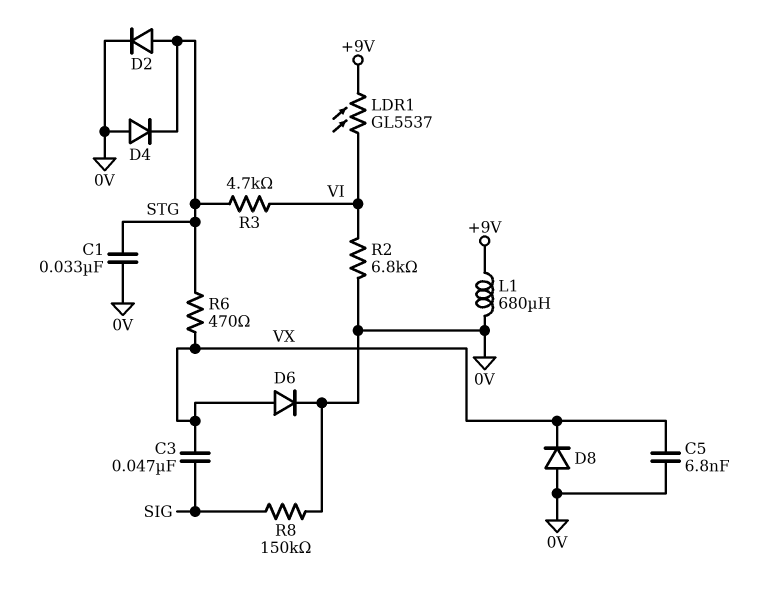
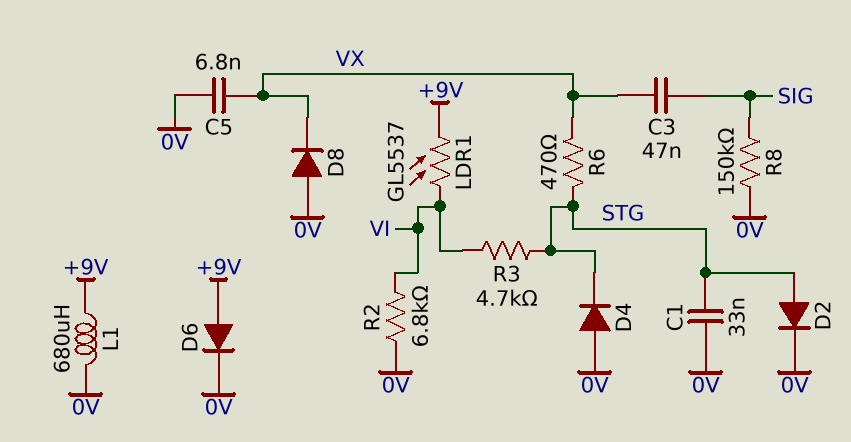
D6: diode (A VX, K 0V) -> diode (A +9V, K 0V)

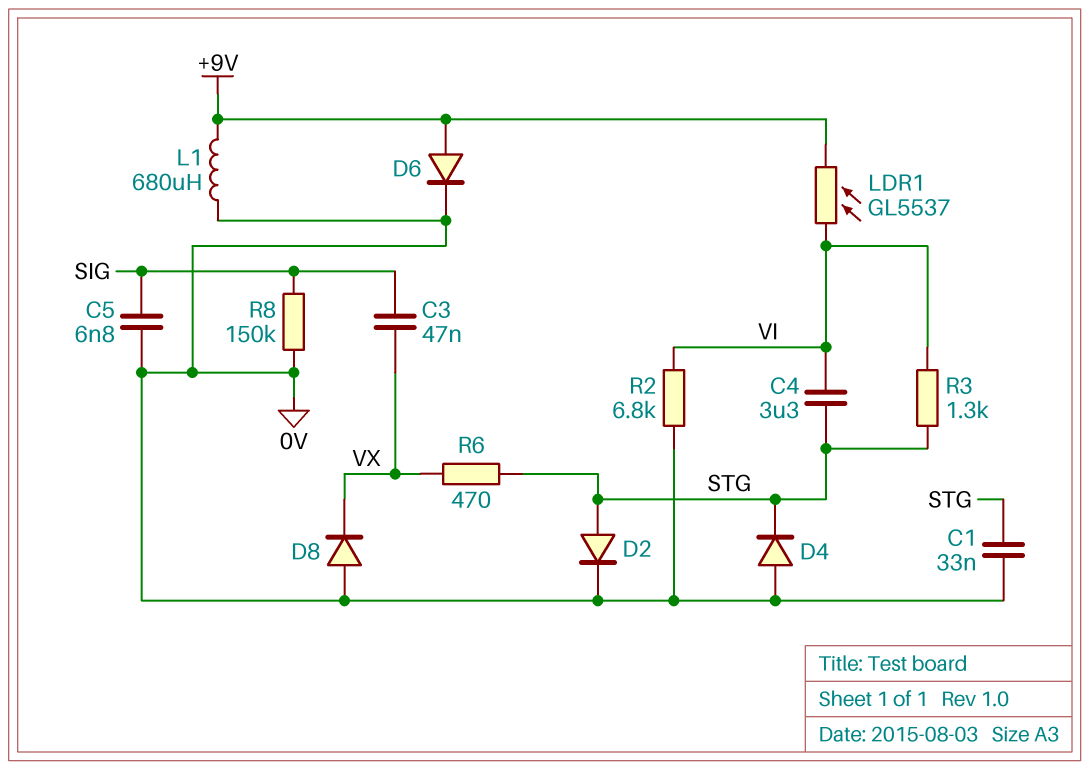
C4: none -> 3.3uF (STG, VI)
C5: 6.8nF (0V, VX) -> 6.8nF (0V, SIG)
R3: 4.7k (STG, VI) -> 1.3k (STG, VI)

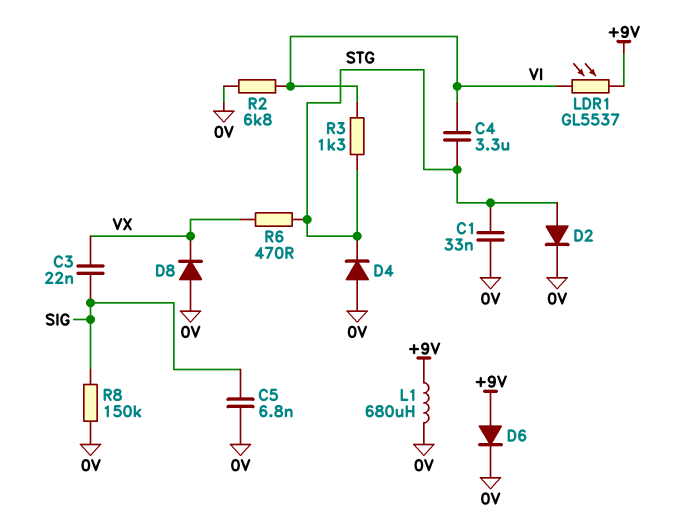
C3: 47nF (SIG, VX) -> 22nF (SIG, VX)

